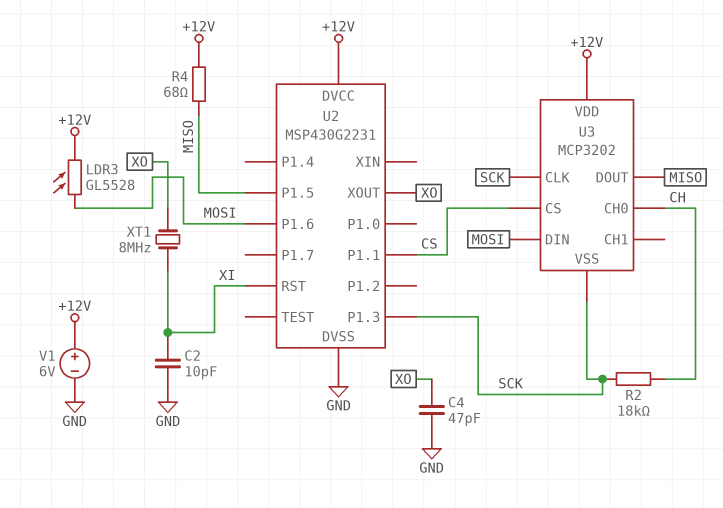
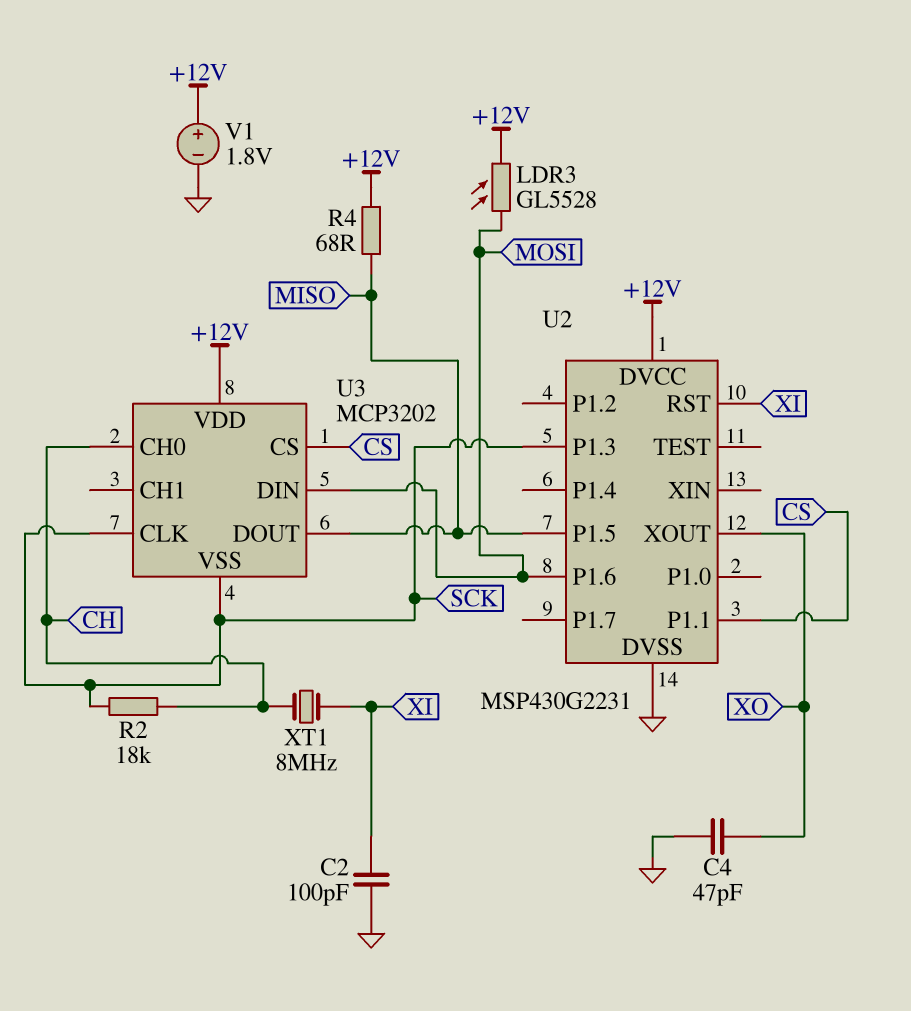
C2: 10pF (GND, XI) -> 100pF (GND, XI)
V1: 6V (plus +12V, minus GND) -> 1.8V (plus +12V, minus GND)
XT1: 8MHz (XI, XO) -> 8MHz (CH, XI)

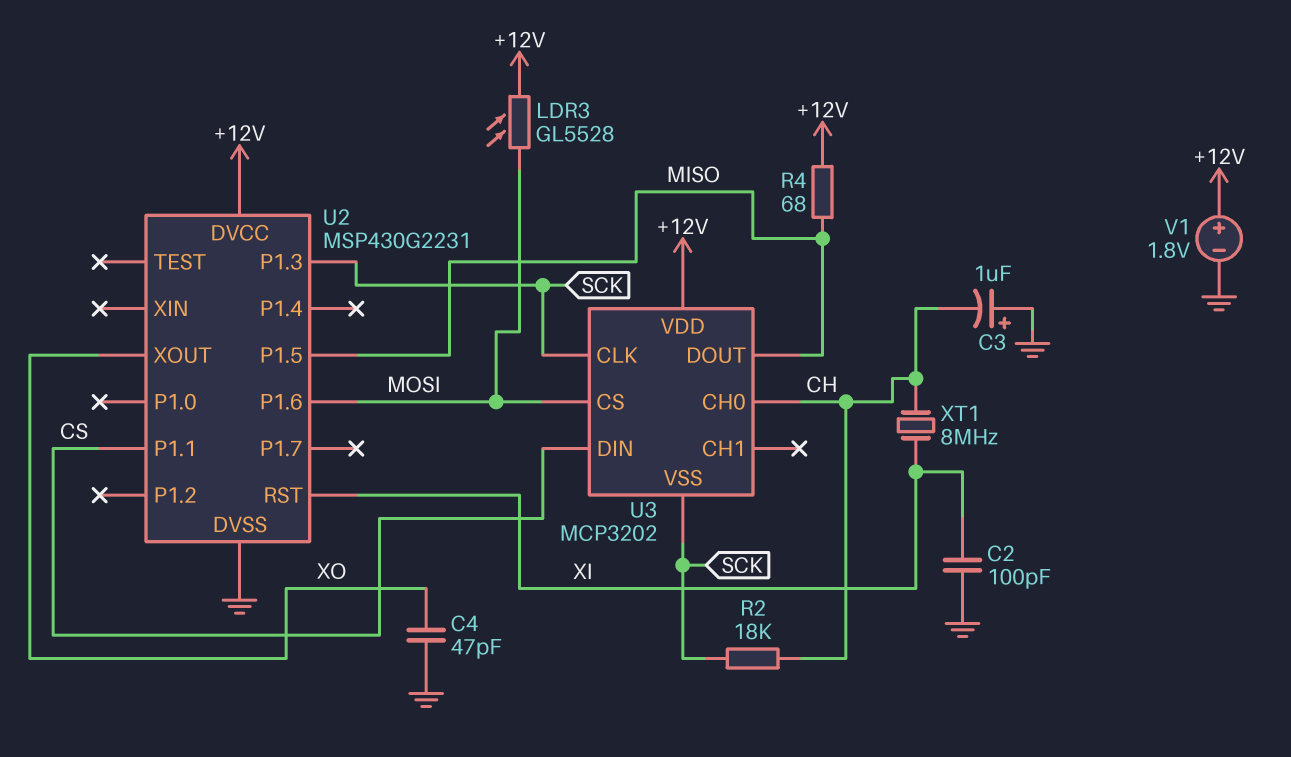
C3: none -> 1uF (plus GND, minus CH)
U3 pin CS: CS -> MOSI
U3 pin DIN: MOSI -> CS

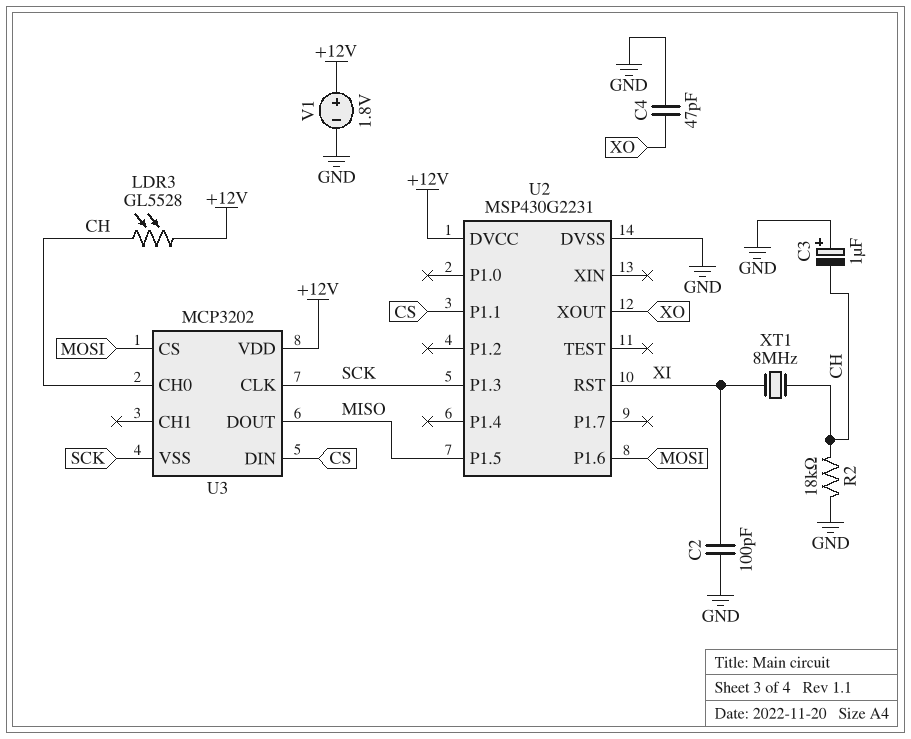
LDR3: GL5528 (+12V, MOSI) -> GL5528 (+12V, CH)
R2: 18k (CH, SCK) -> 18k (CH, GND)
R4: 68 (+12V, MISO) -> none

